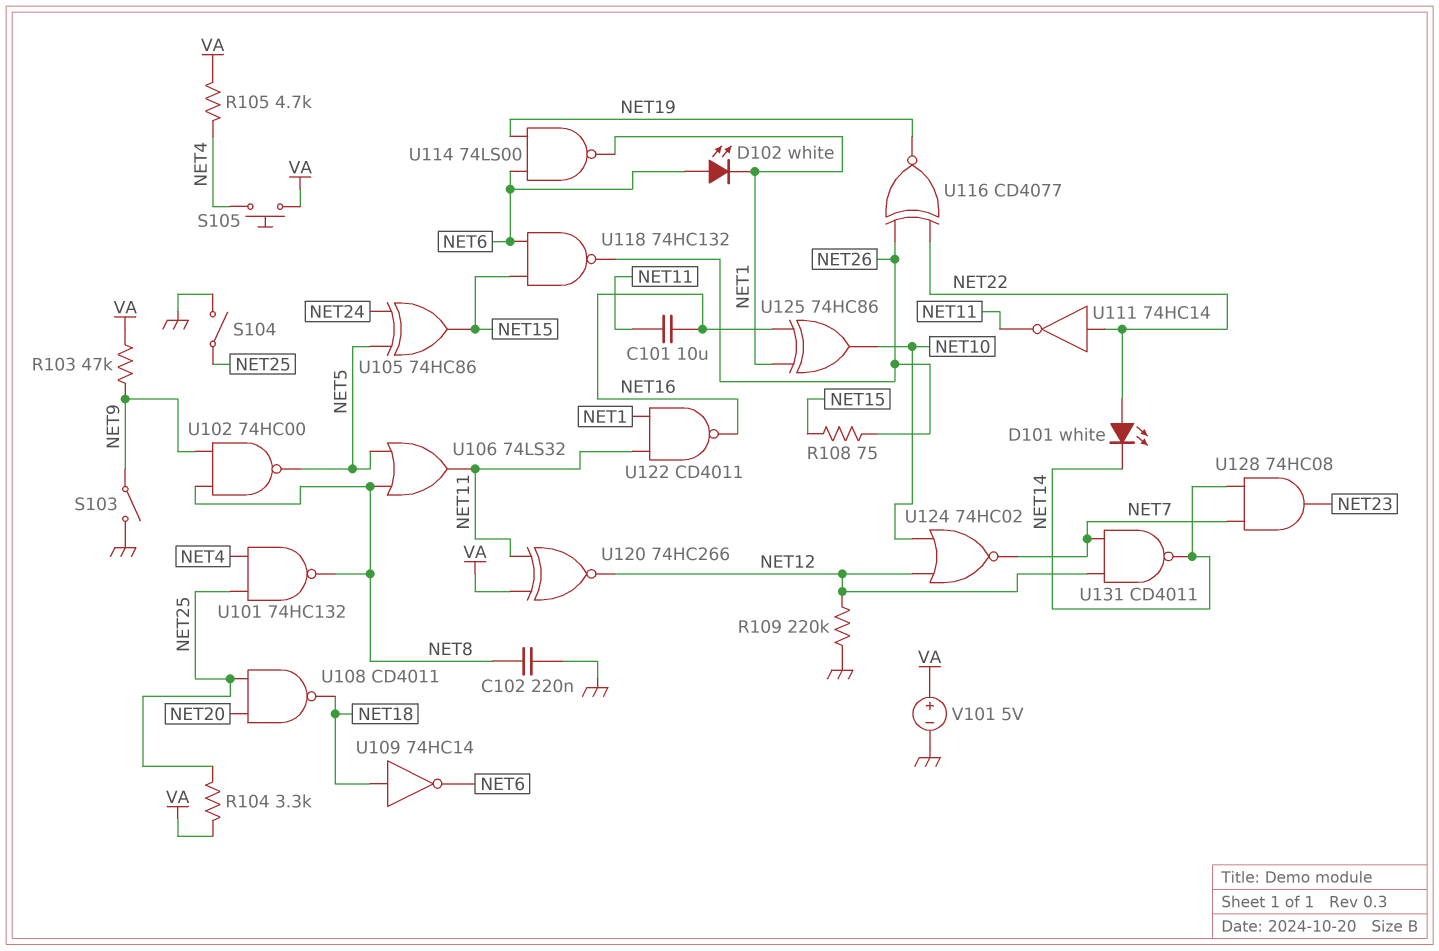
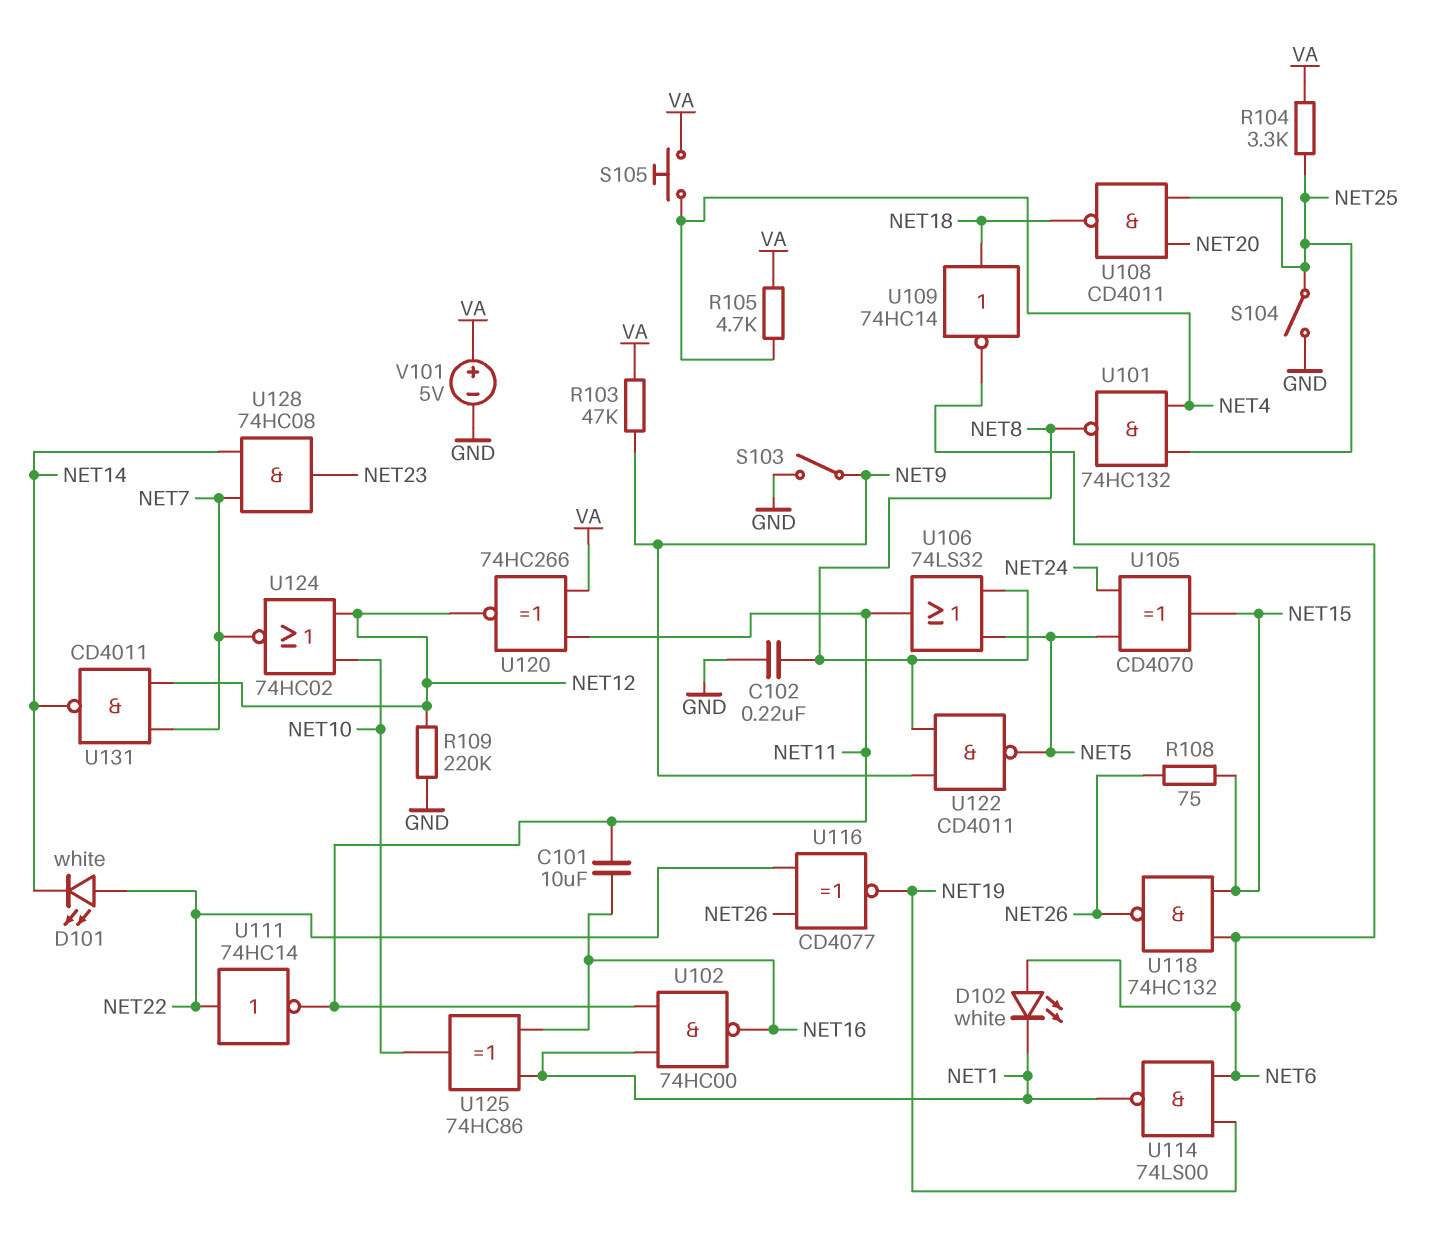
U102: NAND 74HC00 (in NET8, in NET9, out NET5) -> NAND 74HC00 (in NET1, in NET11, out NET16)
U105: XOR 74HC86 (in NET5, in NET24, out NET15) -> XOR CD4070 (in NET5, in NET24, out NET15)
U122: NAND CD4011 (in NET1, in NET11, out NET16) -> NAND CD4011 (in NET8, in NET9, out NET5)

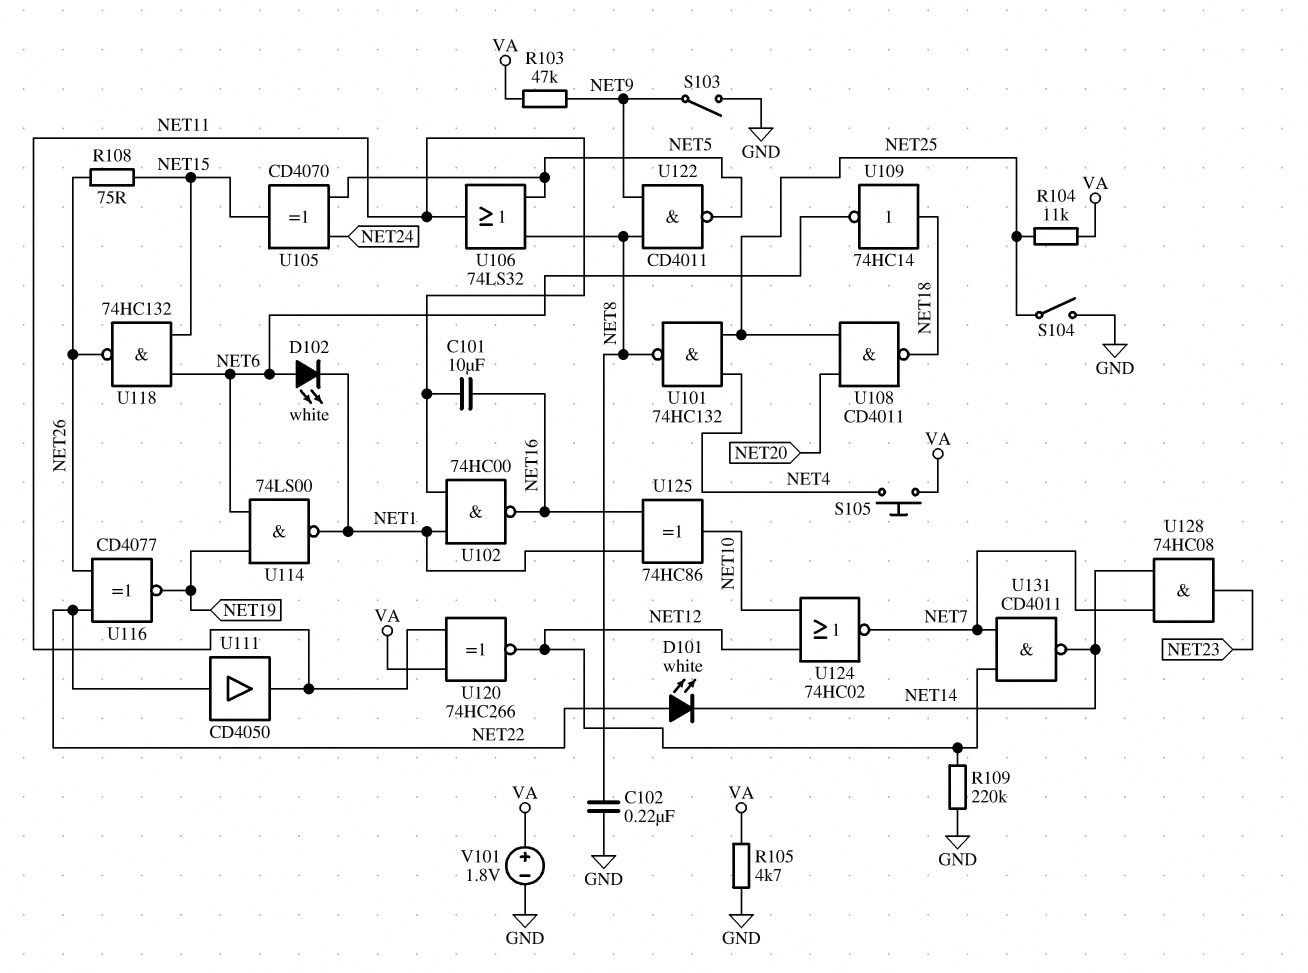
R104: 3.3k (NET25, VA) -> 11k (NET25, VA)
R105: 4.7k (NET4, VA) -> 4.7k (GND, VA)
U111: NOT 74HC14 (in NET22, out NET11) -> buffer CD4050 (in NET22, out NET11)
V101: 5V (plus VA, minus GND) -> 1.8V (plus VA, minus GND)

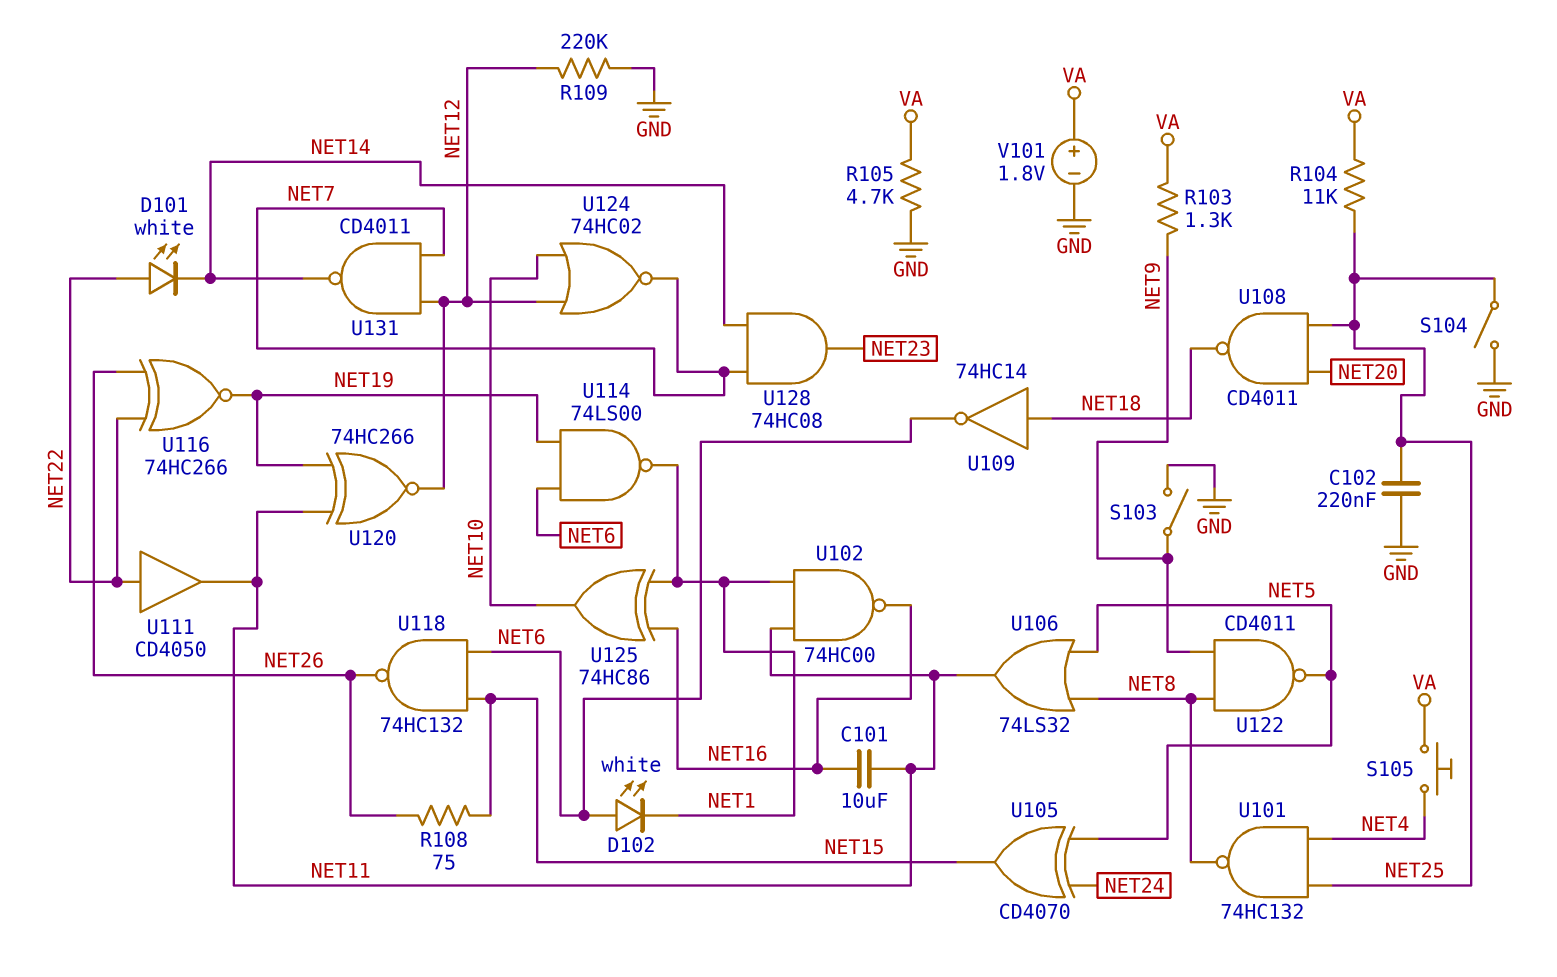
C102: 220nF (GND, NET8) -> 220nF (GND, NET25)
R103: 47k (NET9, VA) -> 1.3k (NET9, VA)
U116: XNOR CD4077 (in NET22, in NET26, out NET19) -> XNOR 74HC266 (in NET22, in NET26, out NET19)
U120: XNOR 74HC266 (in NET11, in VA, out NET12) -> XNOR 74HC266 (in NET11, in NET19, out NET12)

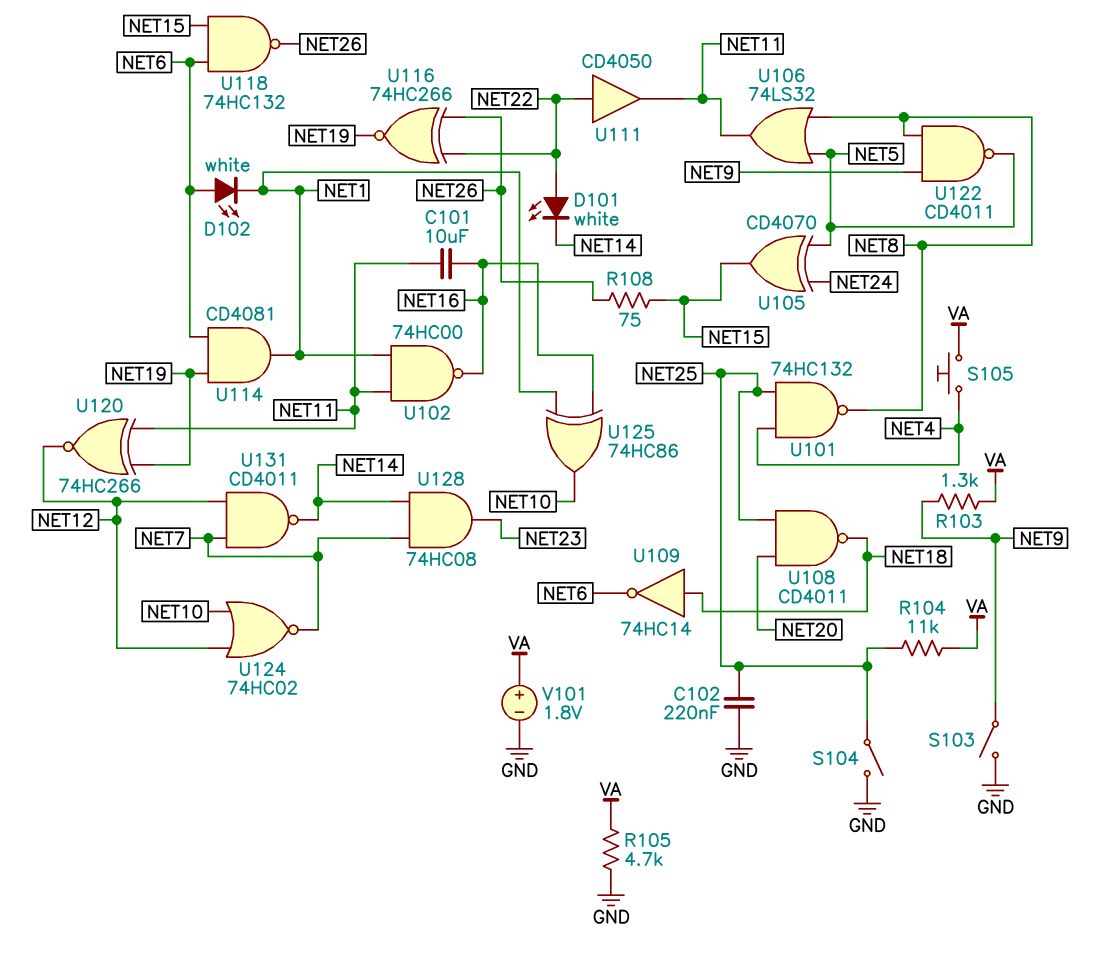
R109: 220k (GND, NET12) -> none
U114: NAND 74LS00 (in NET6, in NET19, out NET1) -> AND CD4081 (in NET6, in NET19, out NET1)

